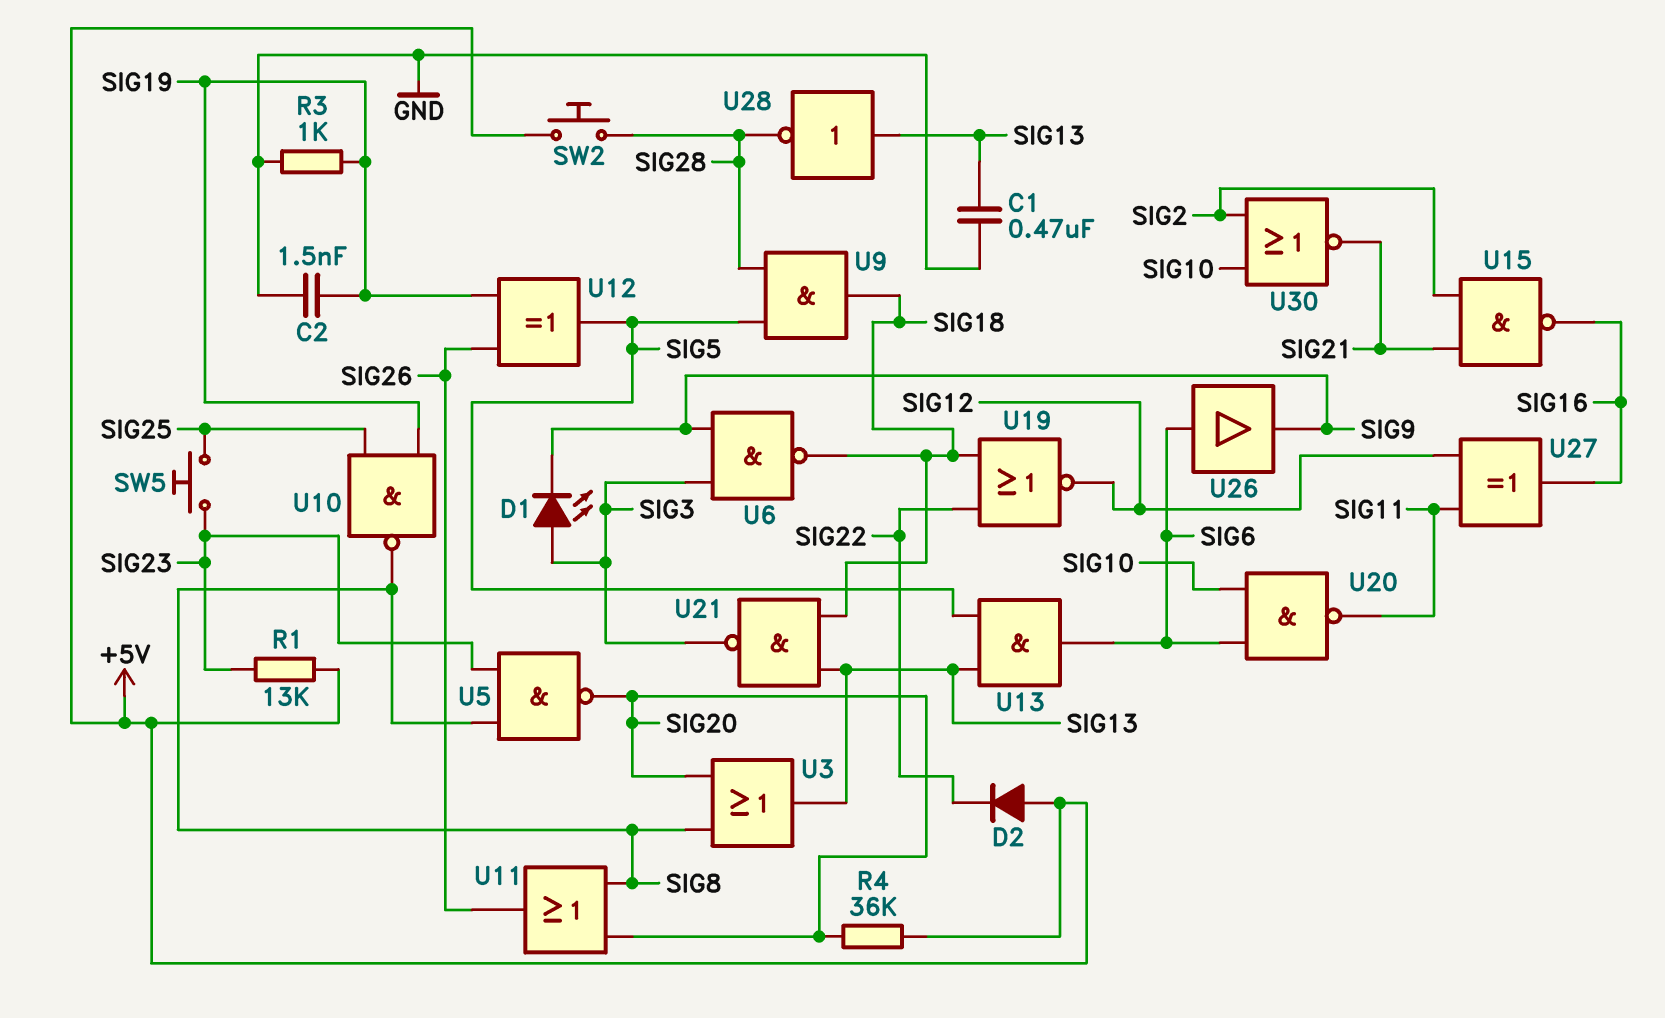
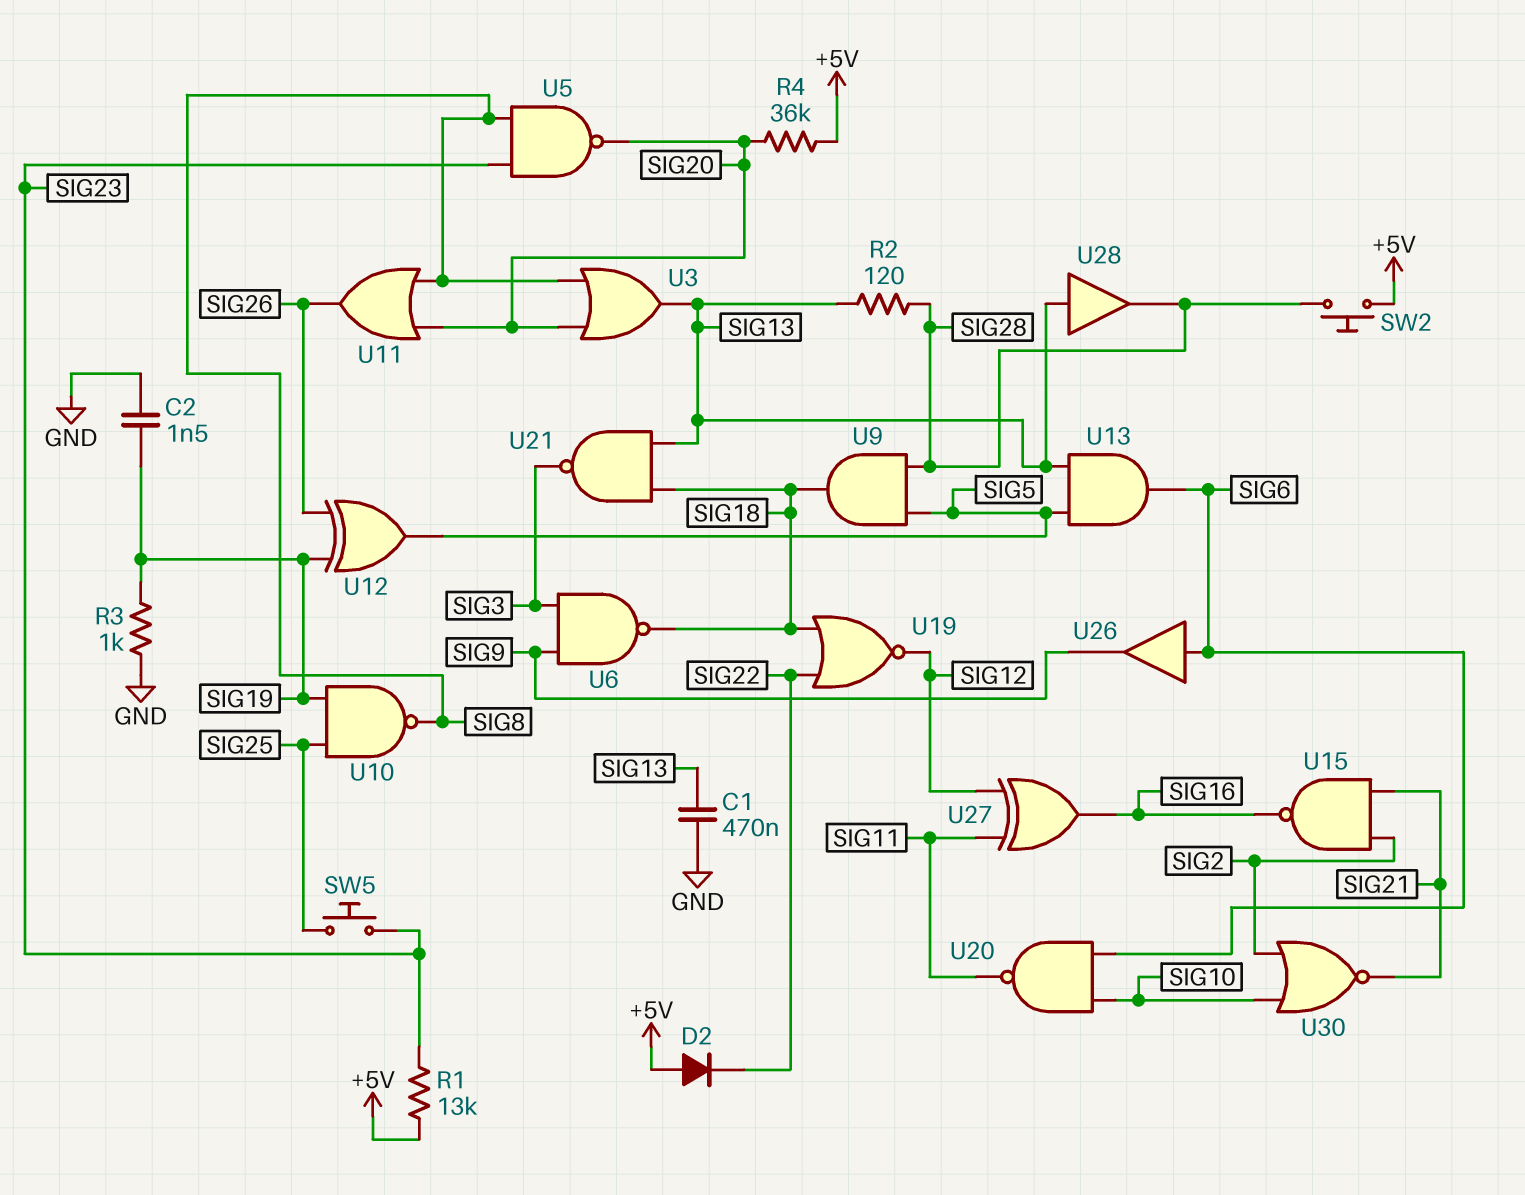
D1: LED (A SIG3, K SIG9) -> none
R2: none -> 120 (SIG13, SIG28)
U28: NOT (in SIG13, out SIG28) -> buffer (in SIG13, out SIG28)

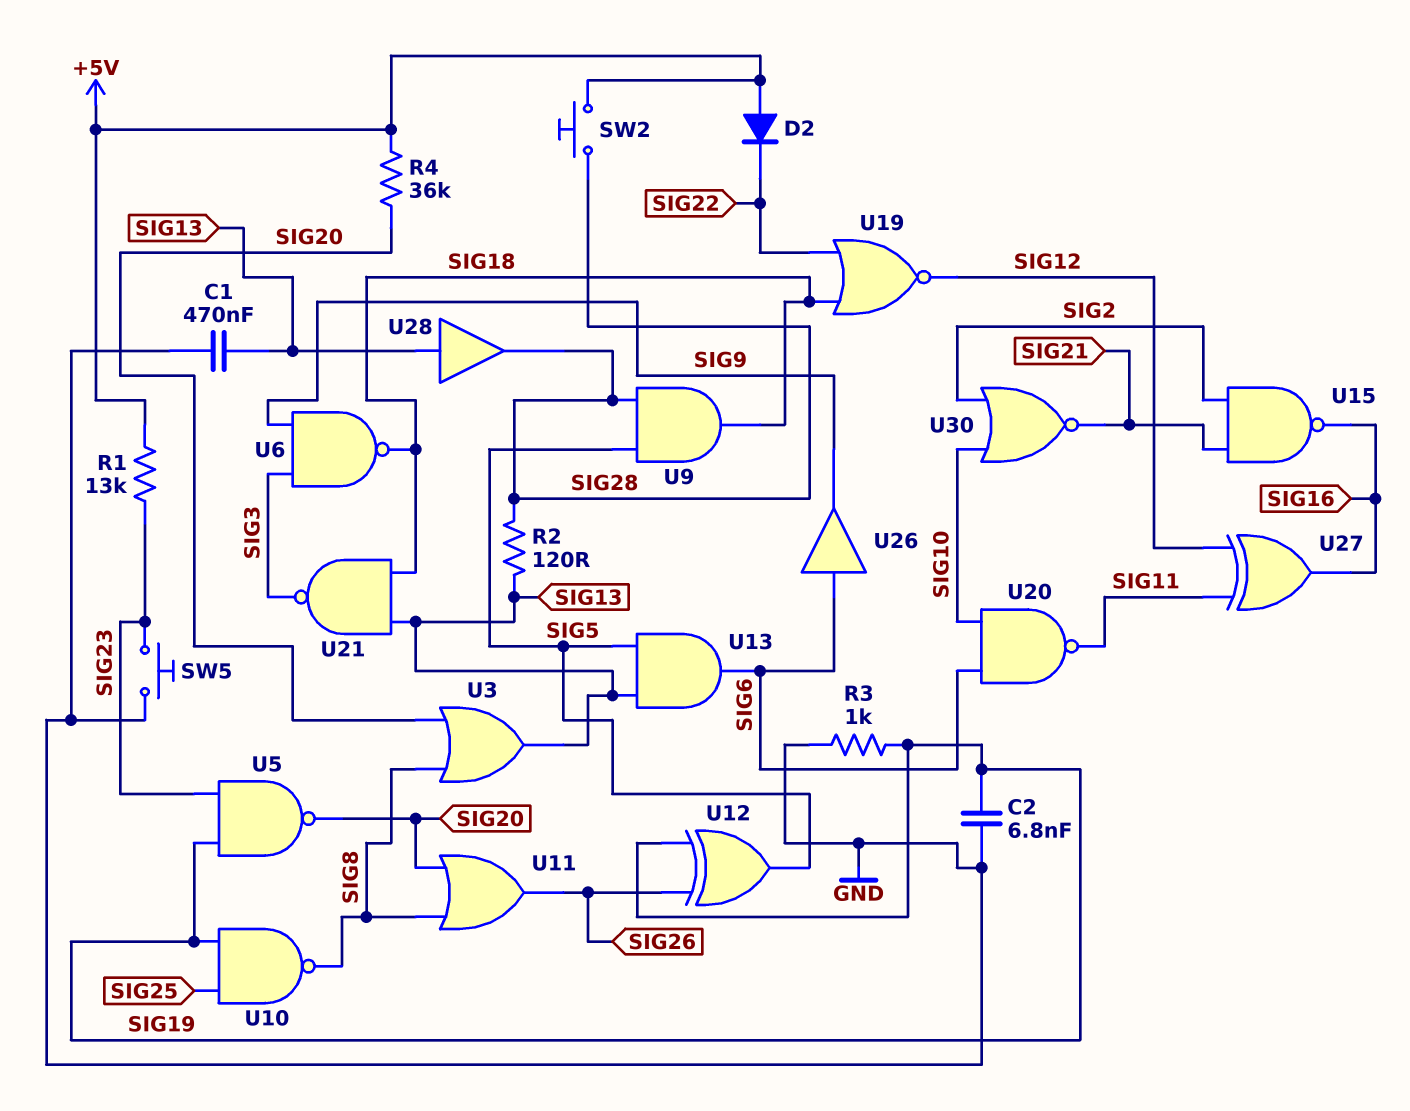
C2: 1.5nF (GND, SIG19) -> 6.8nF (GND, SIG19)
SW5: button (SIG23, SIG25) -> button (GND, SIG23)
U5: NAND (in SIG8, in SIG23, out SIG20) -> NAND (in SIG19, in SIG23, out SIG20)

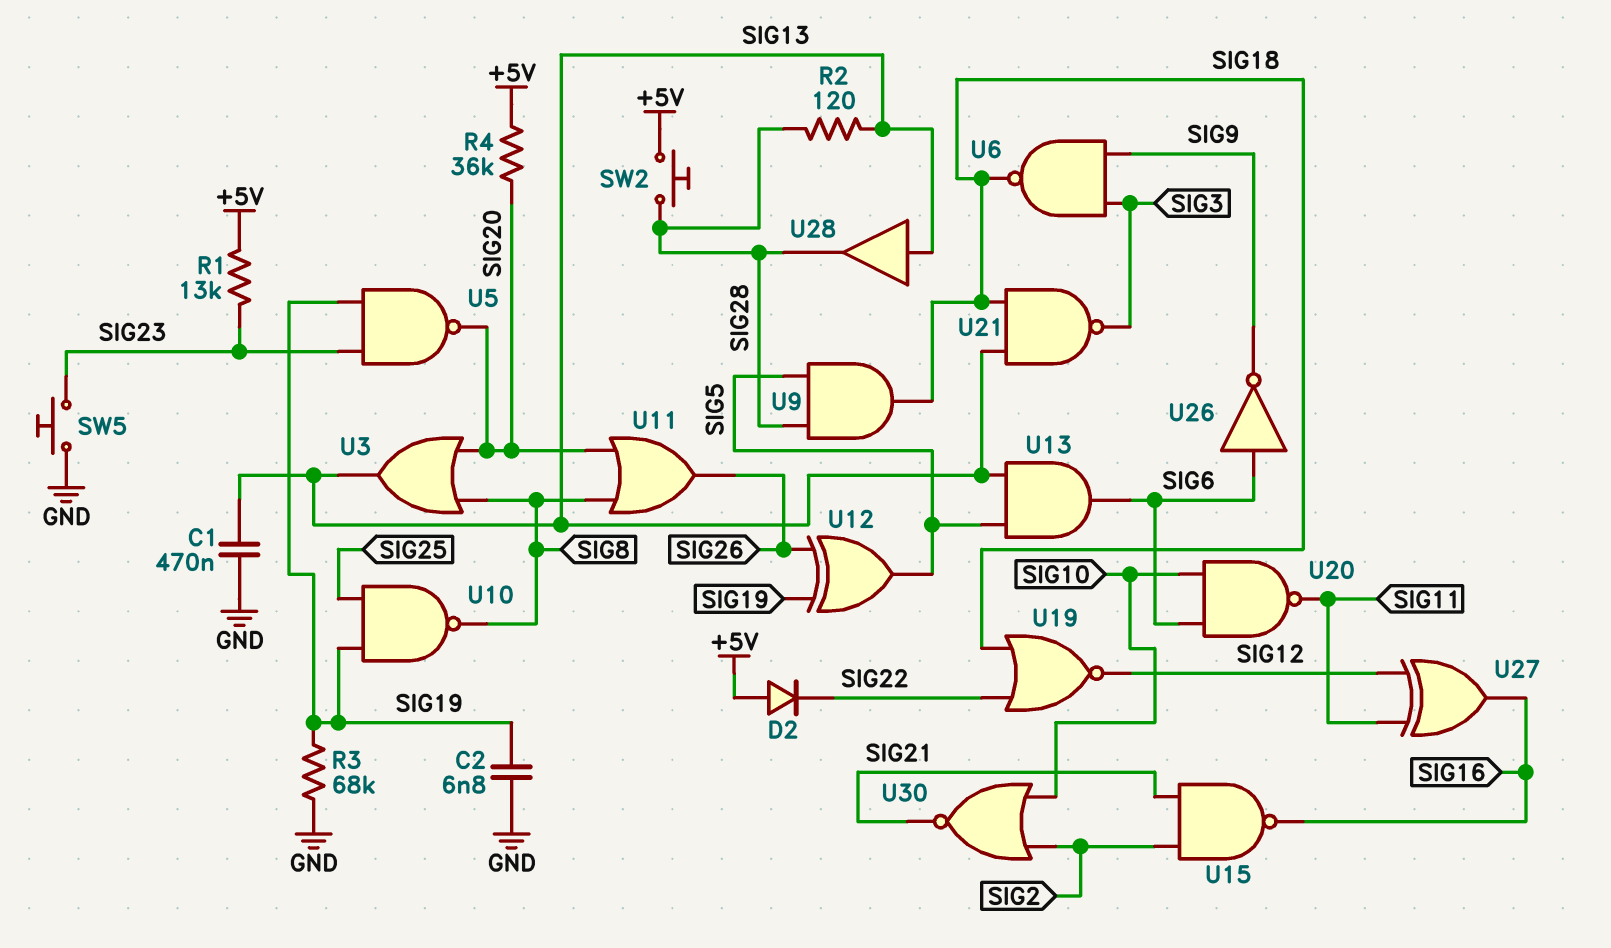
R3: 1k (GND, SIG19) -> 68k (GND, SIG19)
U26: buffer (in SIG6, out SIG9) -> NOT (in SIG6, out SIG9)

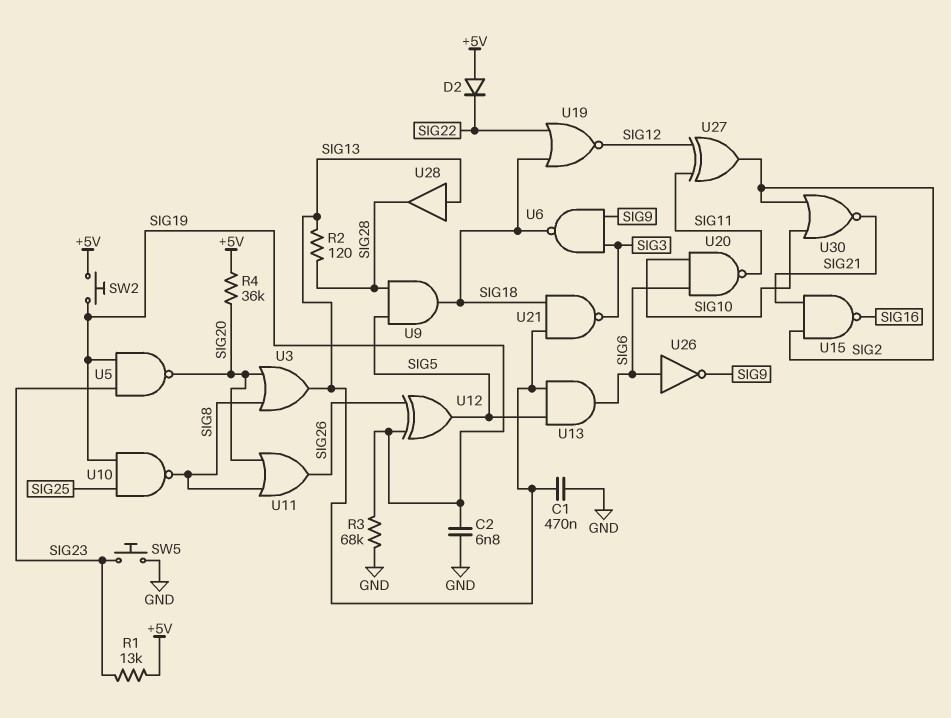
SW2: button (+5V, SIG28) -> button (+5V, SIG19)
U27: XOR (in SIG11, in SIG12, out SIG16) -> XOR (in SIG11, in SIG12, out SIG2)

